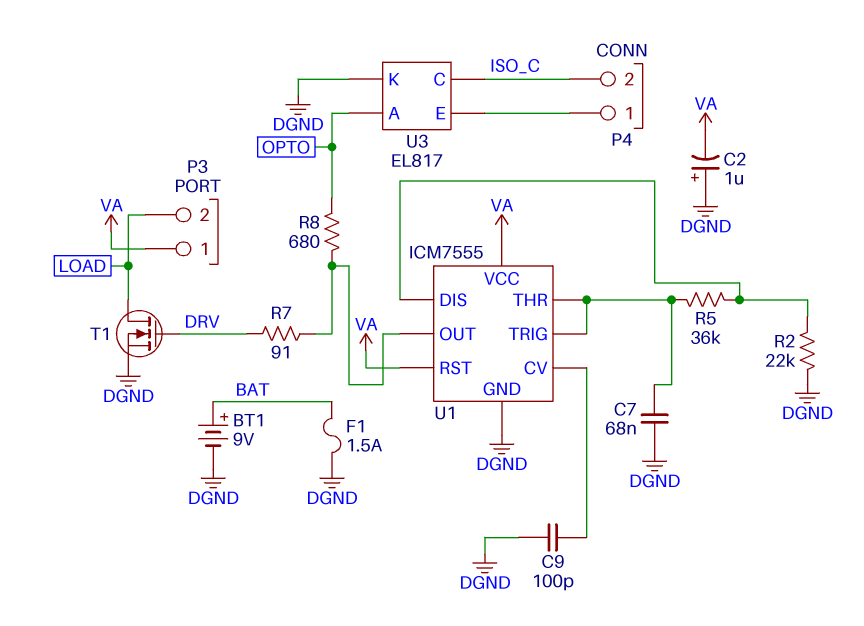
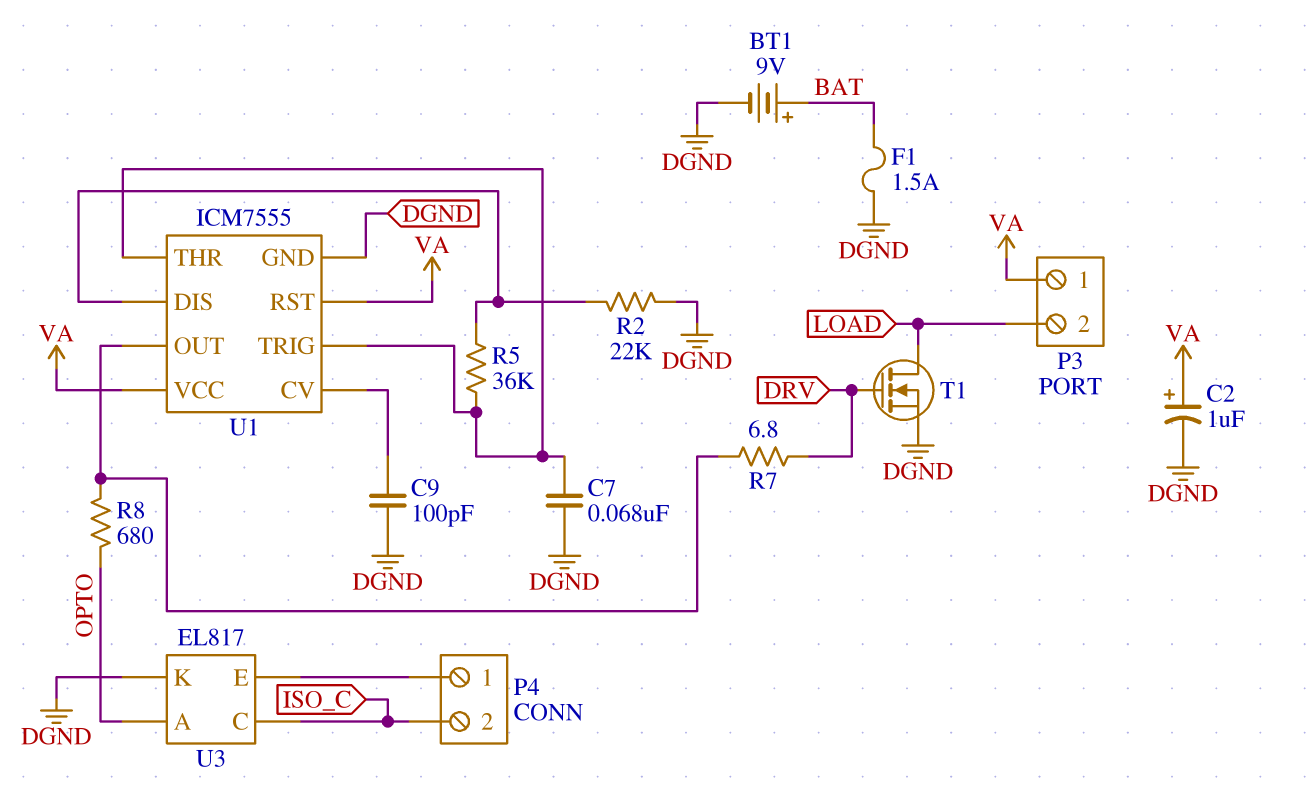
C2: 1uF (plus DGND, minus VA) -> 1uF (plus VA, minus DGND)
R7: 91 (DRV, U1/OUT) -> 6.8 (DRV, U1/OUT)

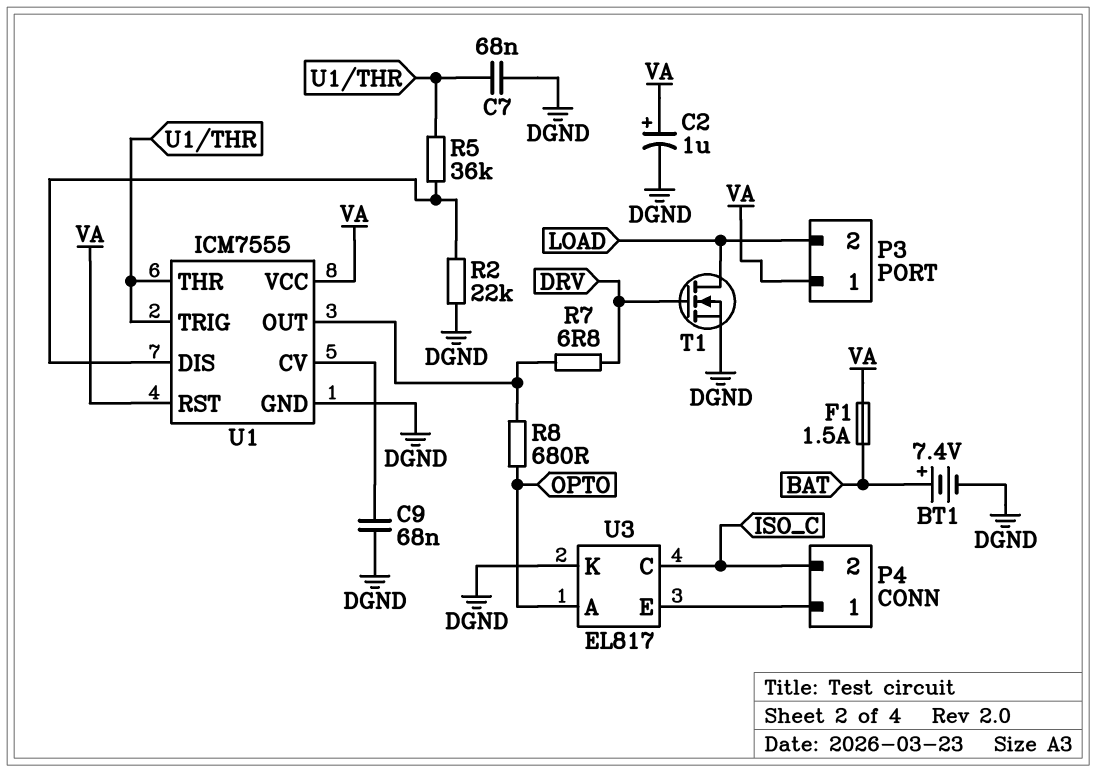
BT1: 9V (plus BAT, minus DGND) -> 7.4V (plus BAT, minus DGND)
C9: 100pF (DGND, U1/CV) -> 68nF (DGND, U1/CV)
F1: 1.5A (BAT, DGND) -> 1.5A (BAT, VA)

